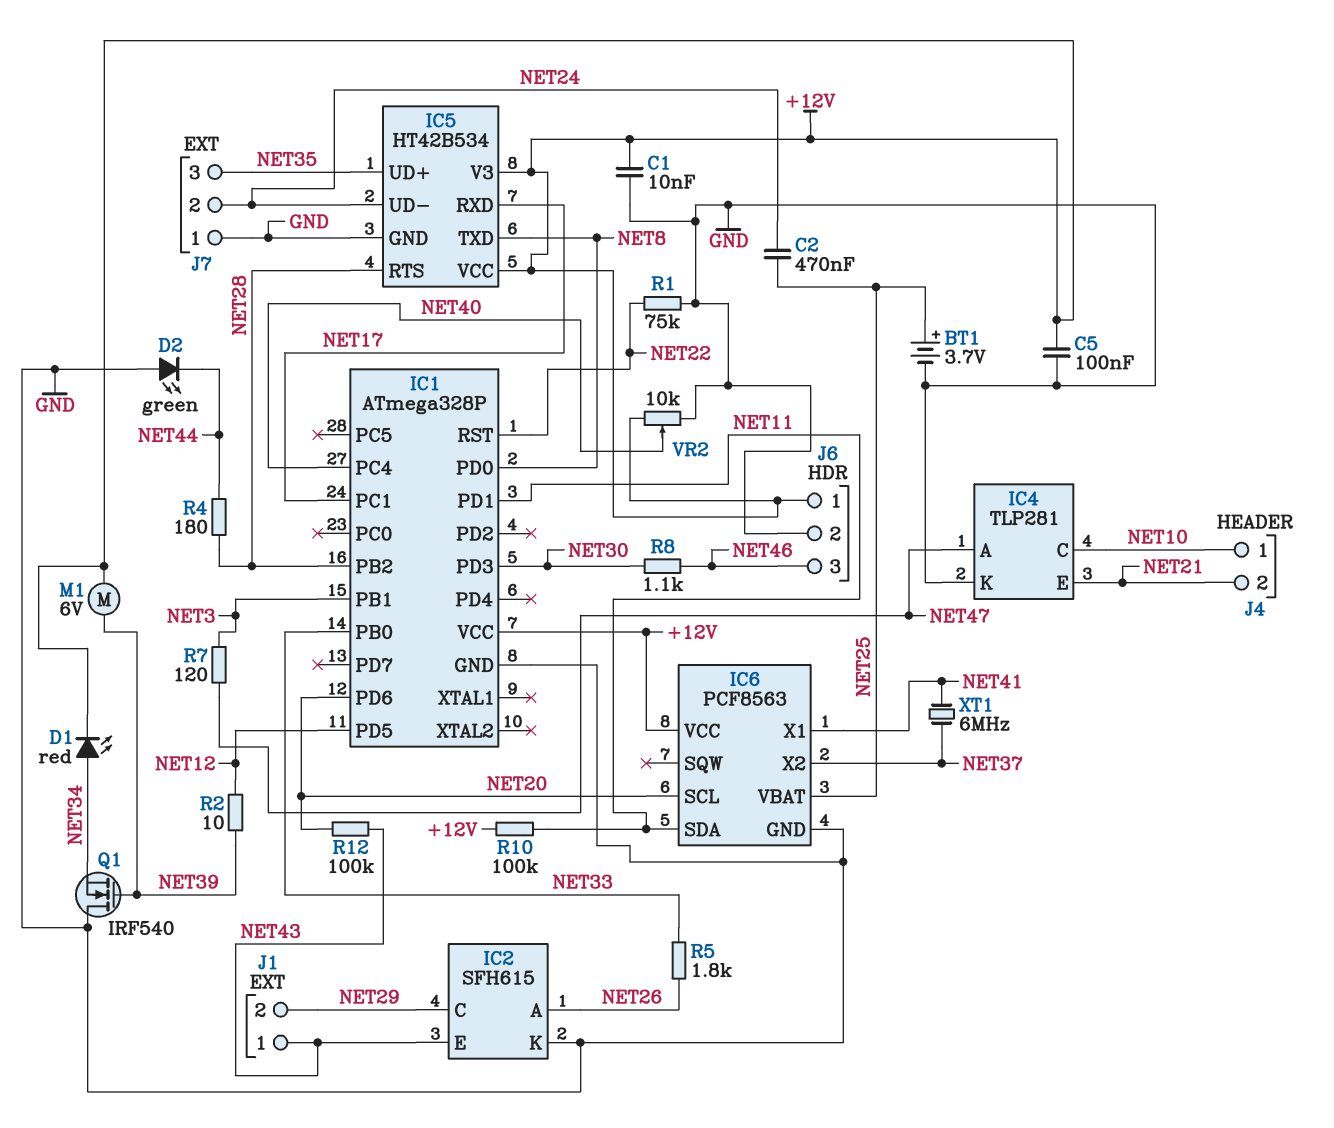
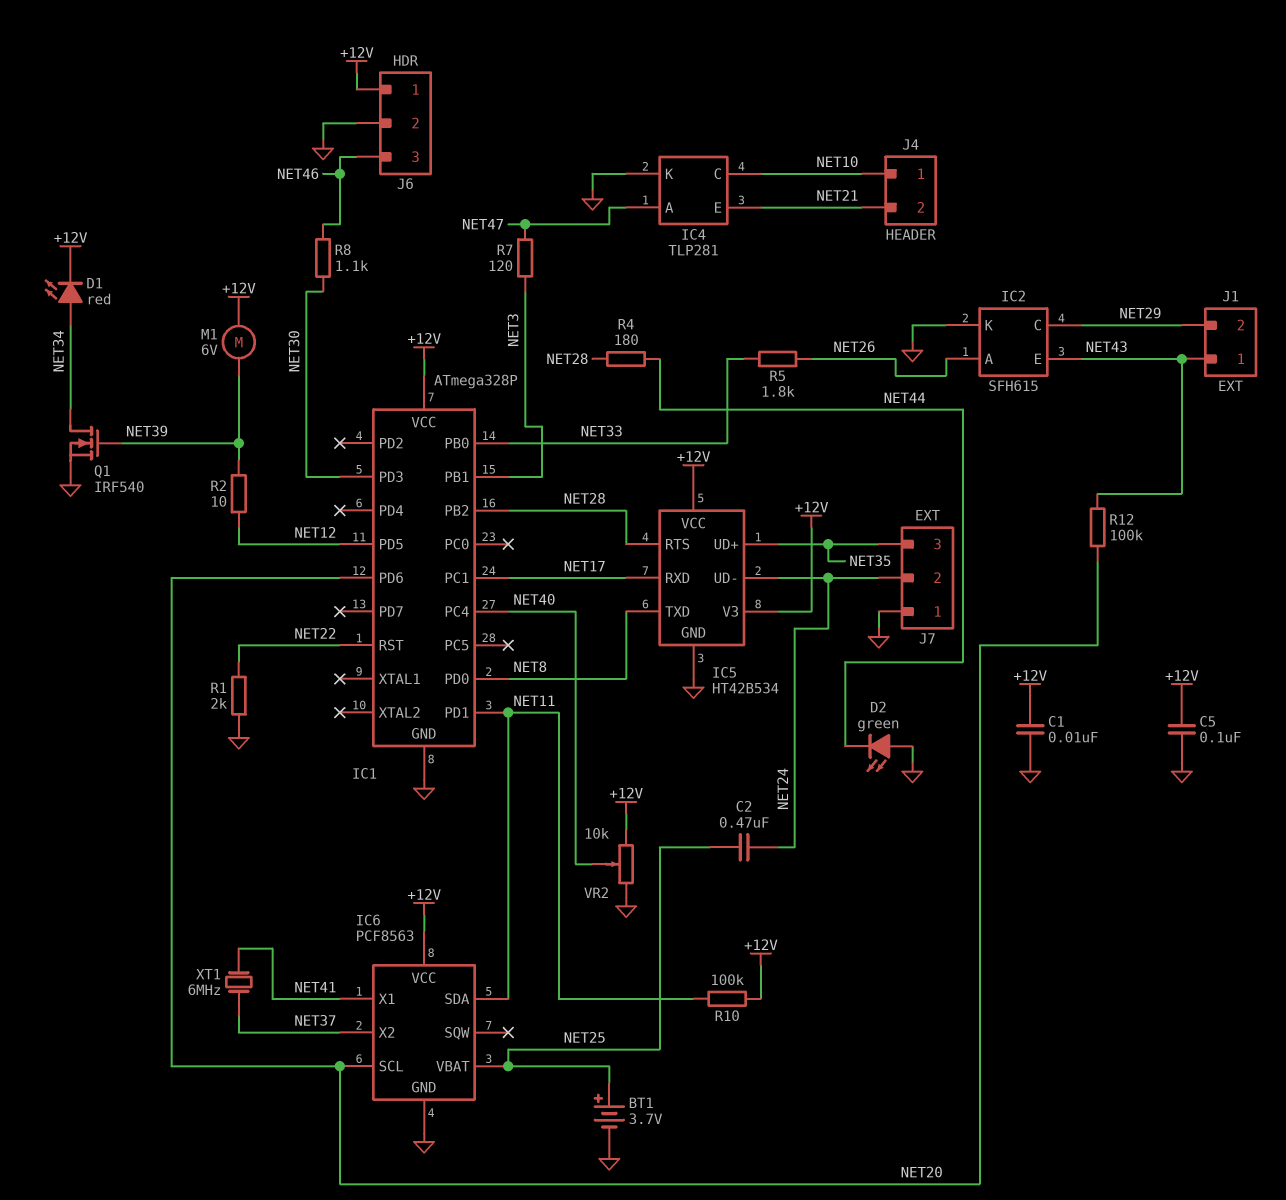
Q1: NMOS IRF540 (G NET39, D GND, S NET34) -> NMOS IRF540 (G NET39, D NET34, S GND)
R1: 75k (GND, NET22) -> 2k (GND, NET22)

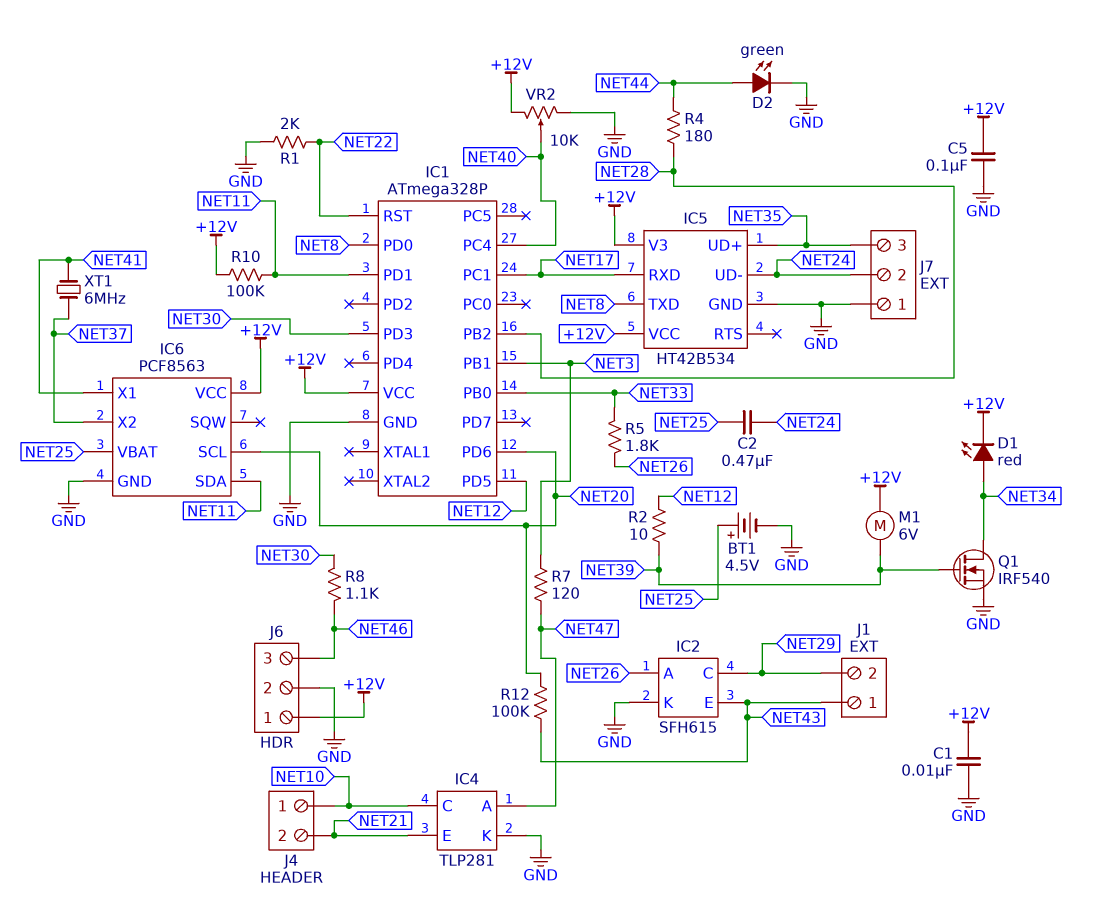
BT1: 3.7V (plus NET25, minus GND) -> 4.5V (plus NET25, minus GND)
D2: LED green (A GND, K NET44) -> LED green (A NET44, K GND)
IC5 pin RTS: NET28 -> none

